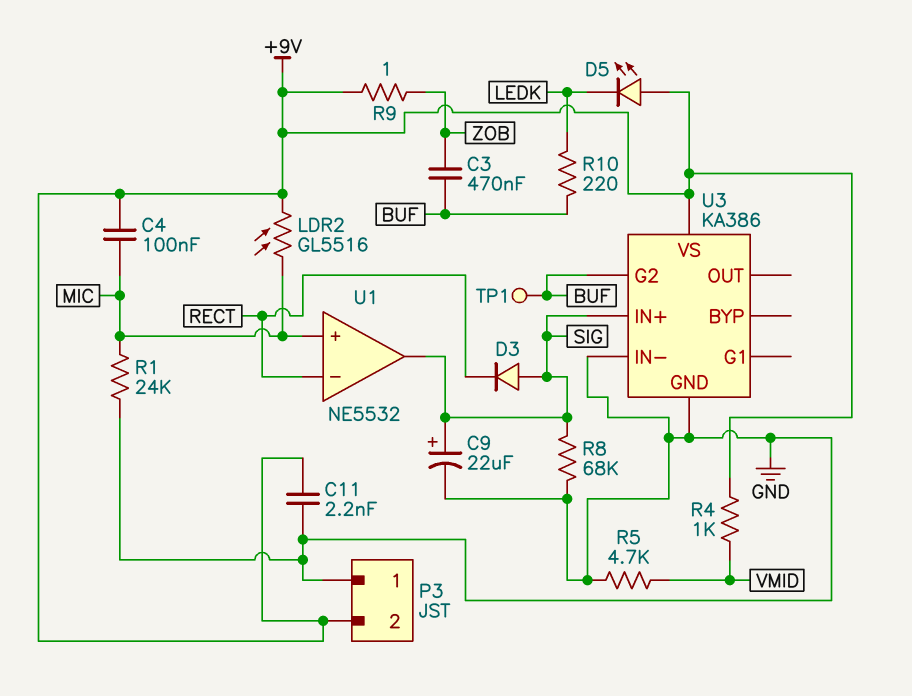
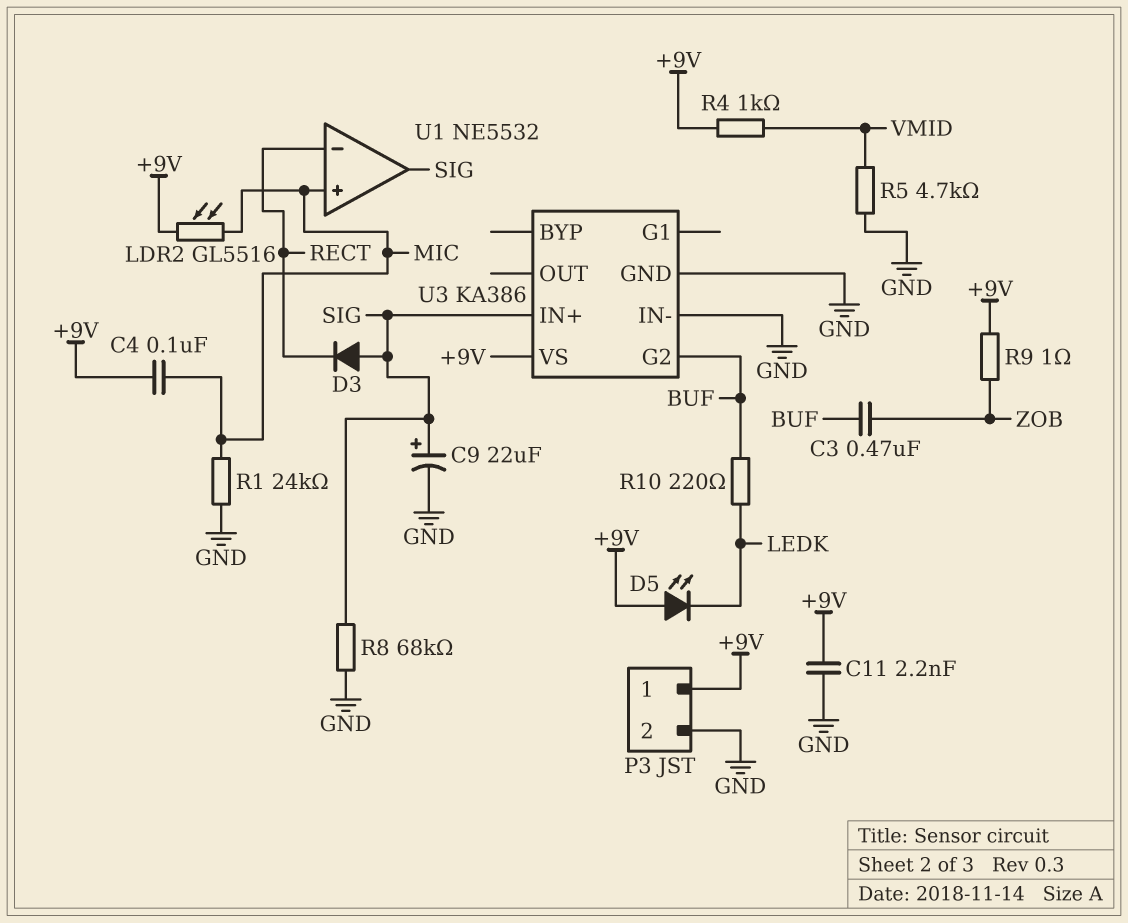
P3 pin 1: GND -> +9V
P3 pin 2: +9V -> GND
TP1: test point (BUF) -> none

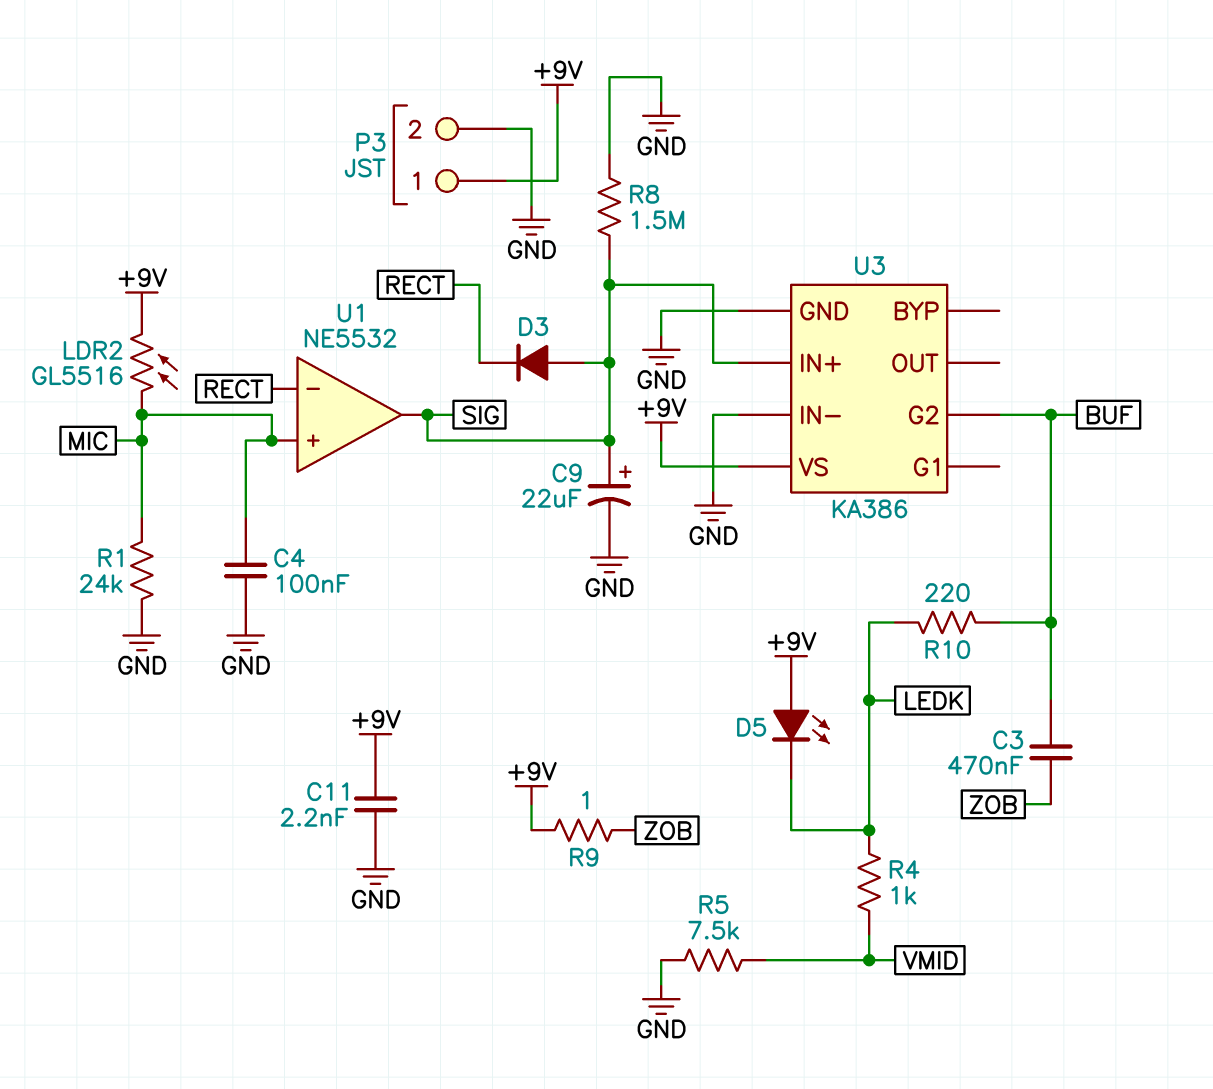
C4: 100nF (+9V, MIC) -> 100nF (GND, MIC)
R4: 1k (+9V, VMID) -> 1k (LEDK, VMID)
R5: 4.7k (GND, VMID) -> 7.5k (GND, VMID)
R8: 68k (GND, SIG) -> 1.5M (GND, SIG)

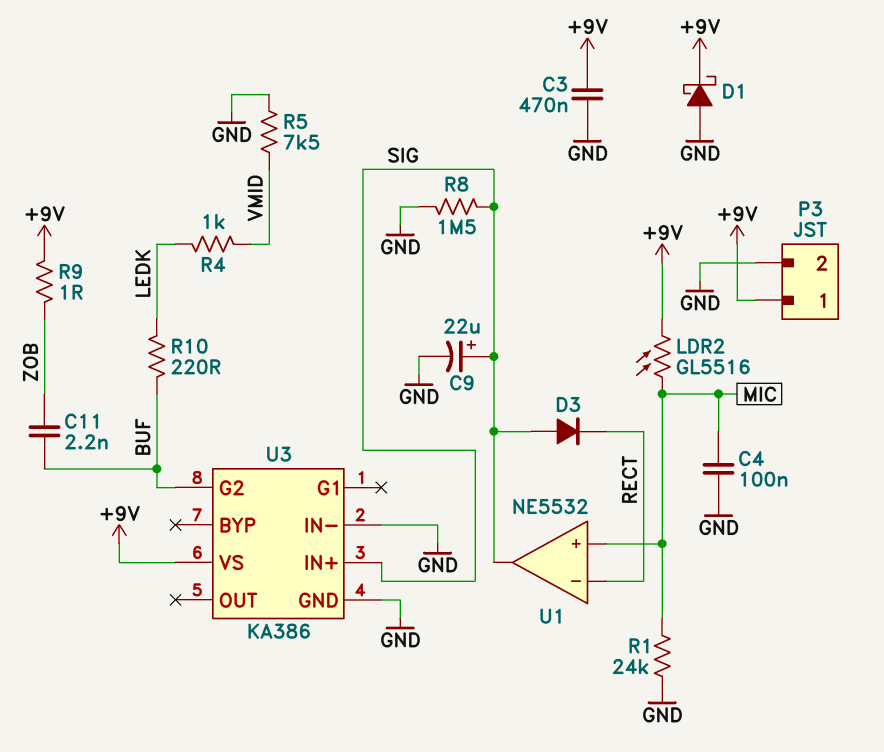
C3: 470nF (BUF, ZOB) -> 470nF (+9V, GND)
C11: 2.2nF (+9V, GND) -> 2.2nF (BUF, ZOB)
D1: none -> schottky (A GND, K +9V)
D5: LED (A +9V, K LEDK) -> none

